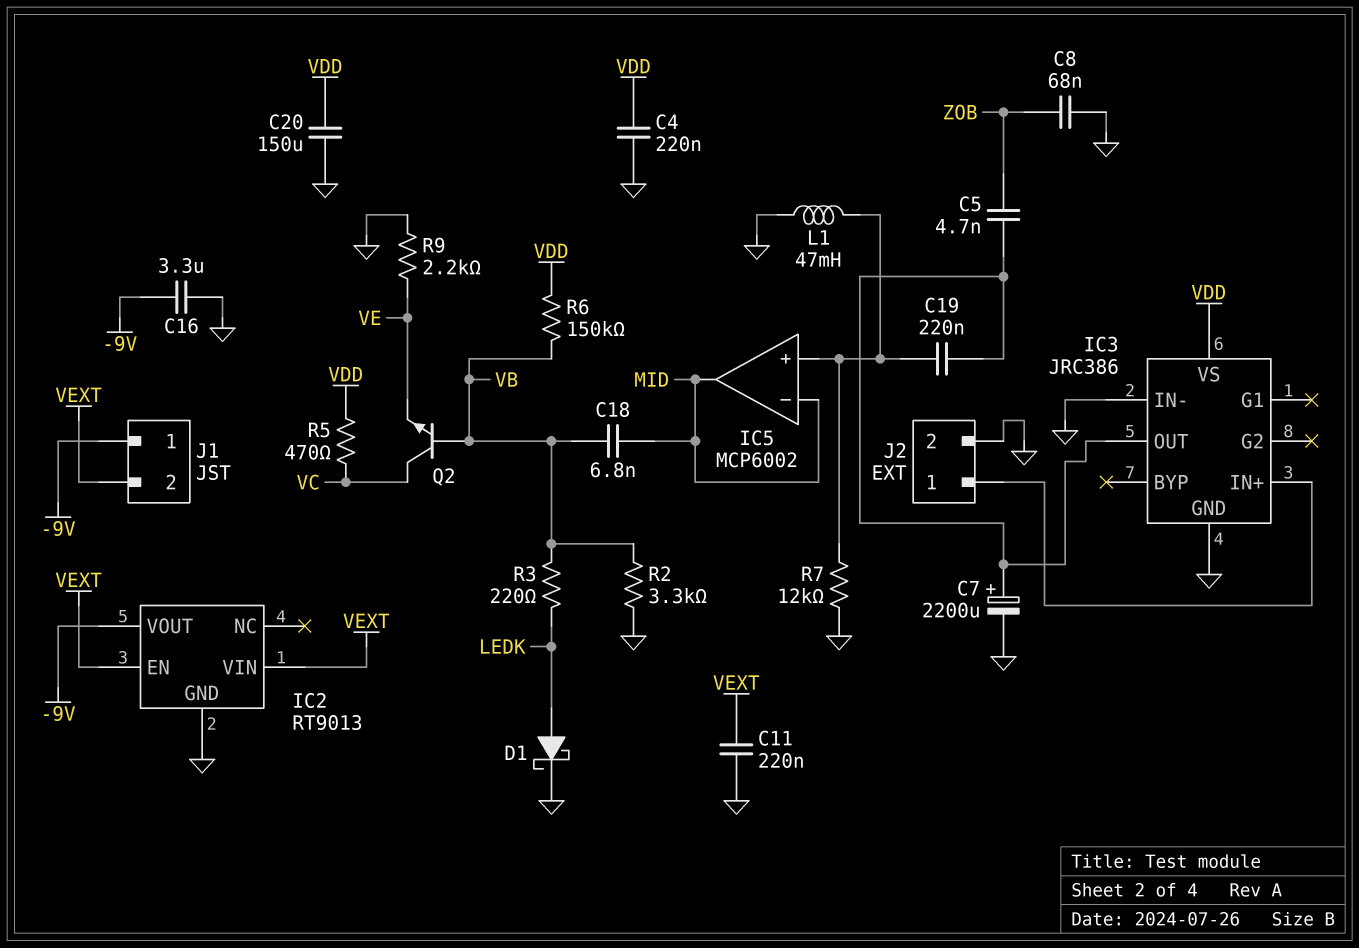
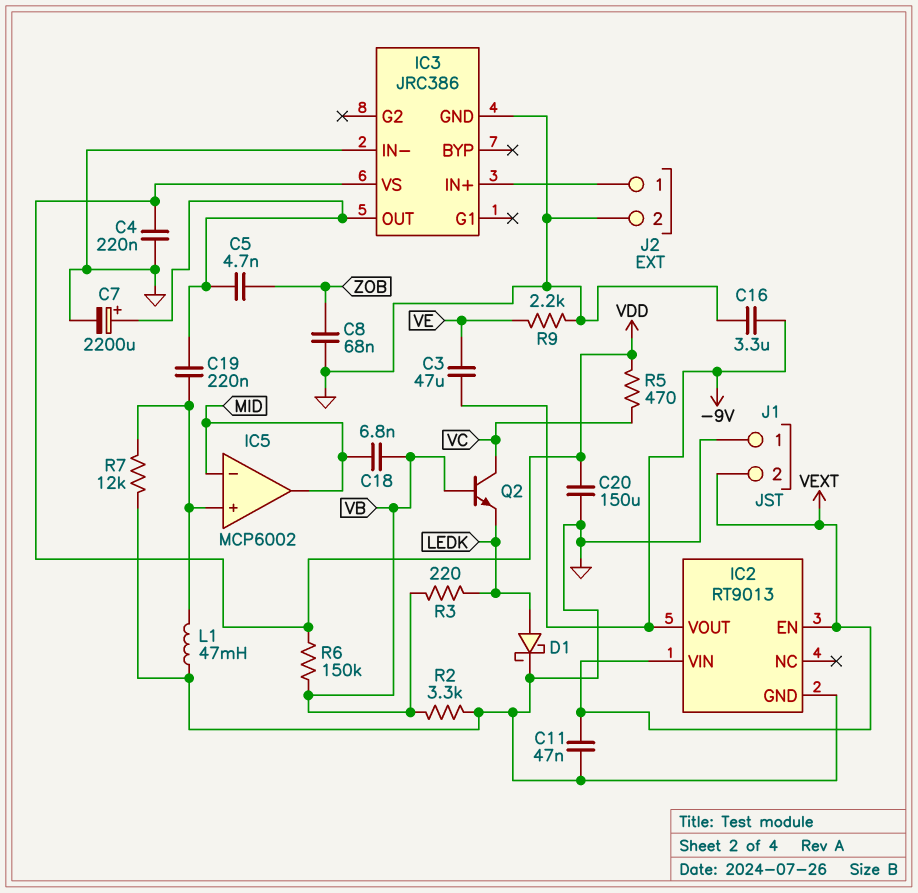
C3: none -> 47uF (-9V, VE)
C11: 220nF (GND, VEXT) -> 47nF (GND, VEXT)
J1 pin 1: -9V -> GND
Q2: NPN (B VB, C VC, E VE) -> NPN (B VB, C VC, E LEDK)

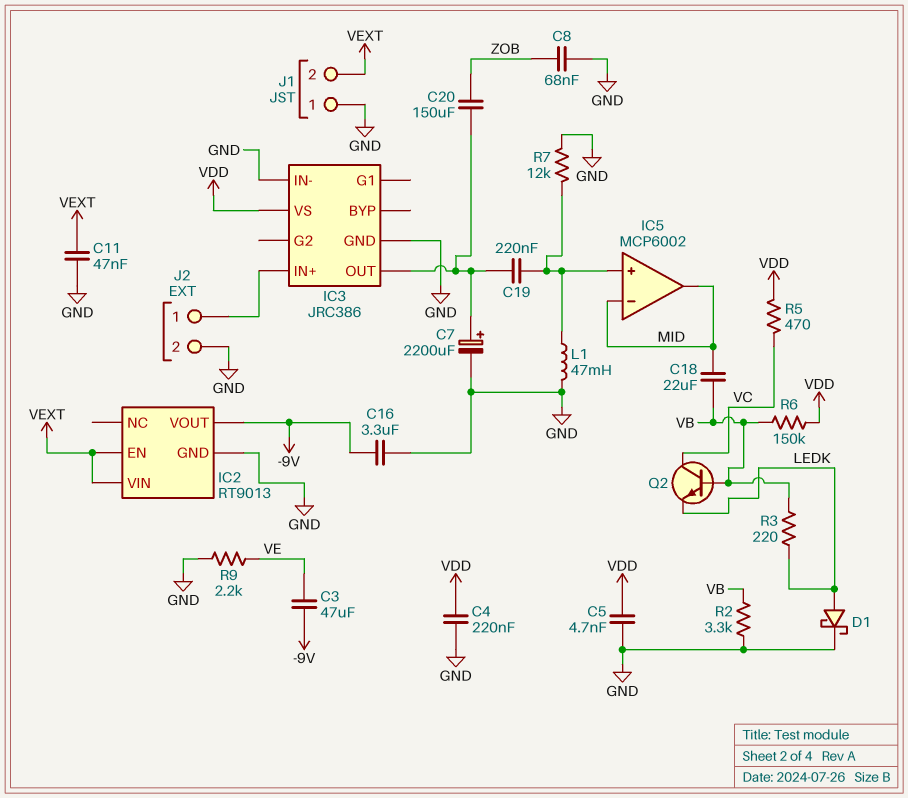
C5: 4.7nF (IC3/OUT, ZOB) -> 4.7nF (GND, VDD)
C18: 6.8nF (MID, VB) -> 22uF (MID, VB)
C20: 150uF (GND, VDD) -> 150uF (IC3/OUT, ZOB)

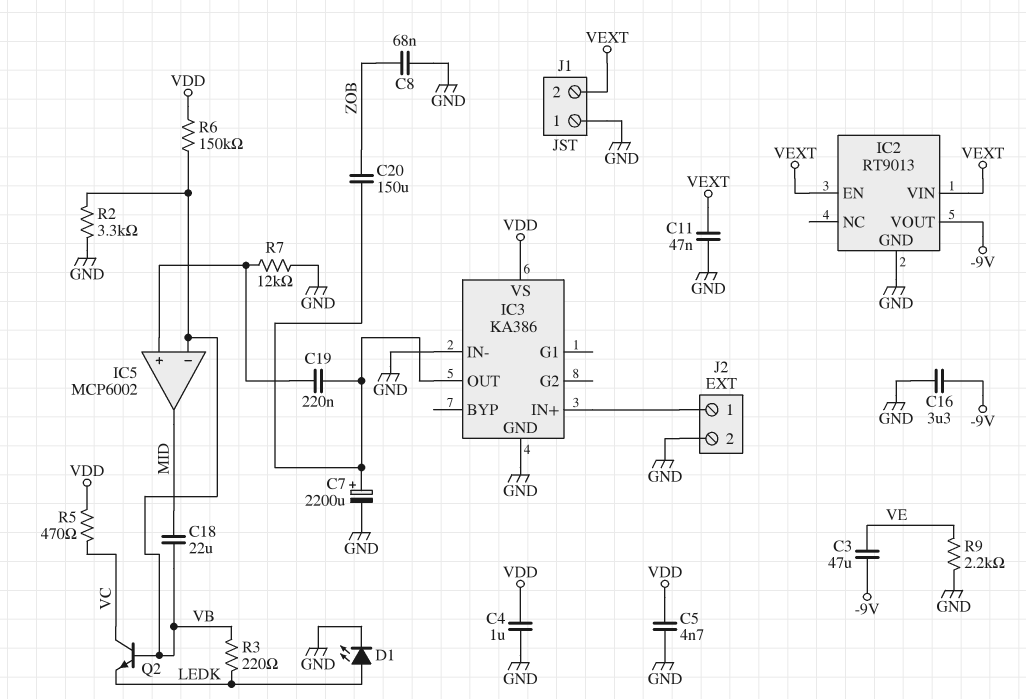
C4: 220nF (GND, VDD) -> 1uF (GND, VDD)
D1: schottky (A LEDK, K GND) -> LED (A LEDK, K GND)
IC3: JRC386 -> KA386
IC5 pin in-: MID -> VB
L1: 47mH (GND, IC5/in+) -> none

